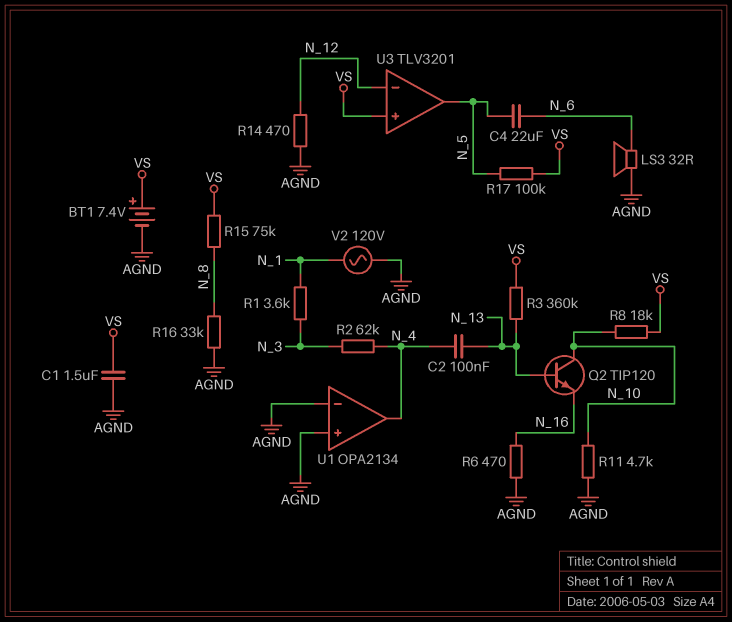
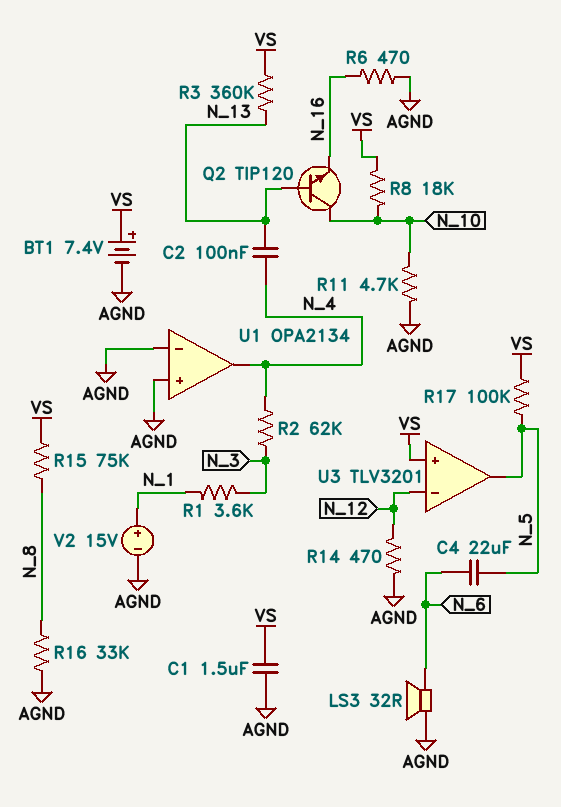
V2: AC 120V (AGND, N_1) -> 15V (plus N_1, minus AGND)

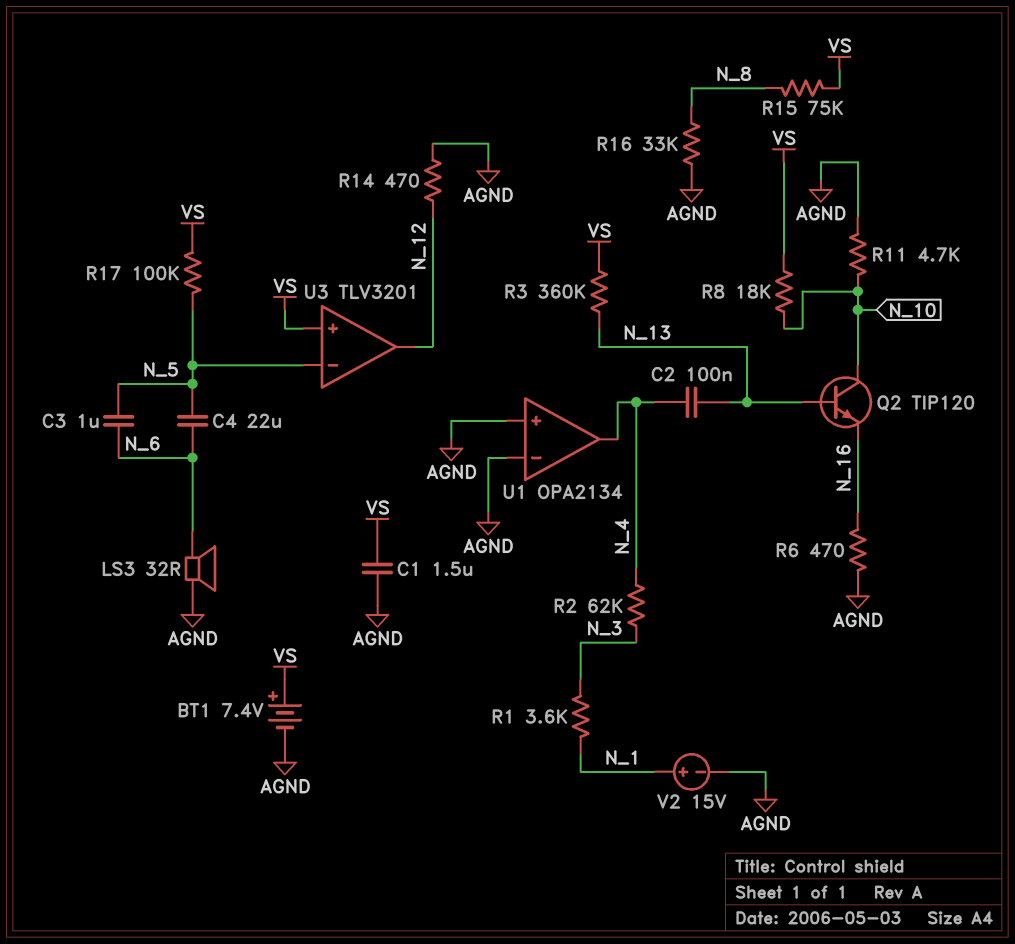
C3: none -> 1uF (N_5, N_6)
U3 pin in-: N_12 -> N_5
U3 pin out: N_5 -> N_12

